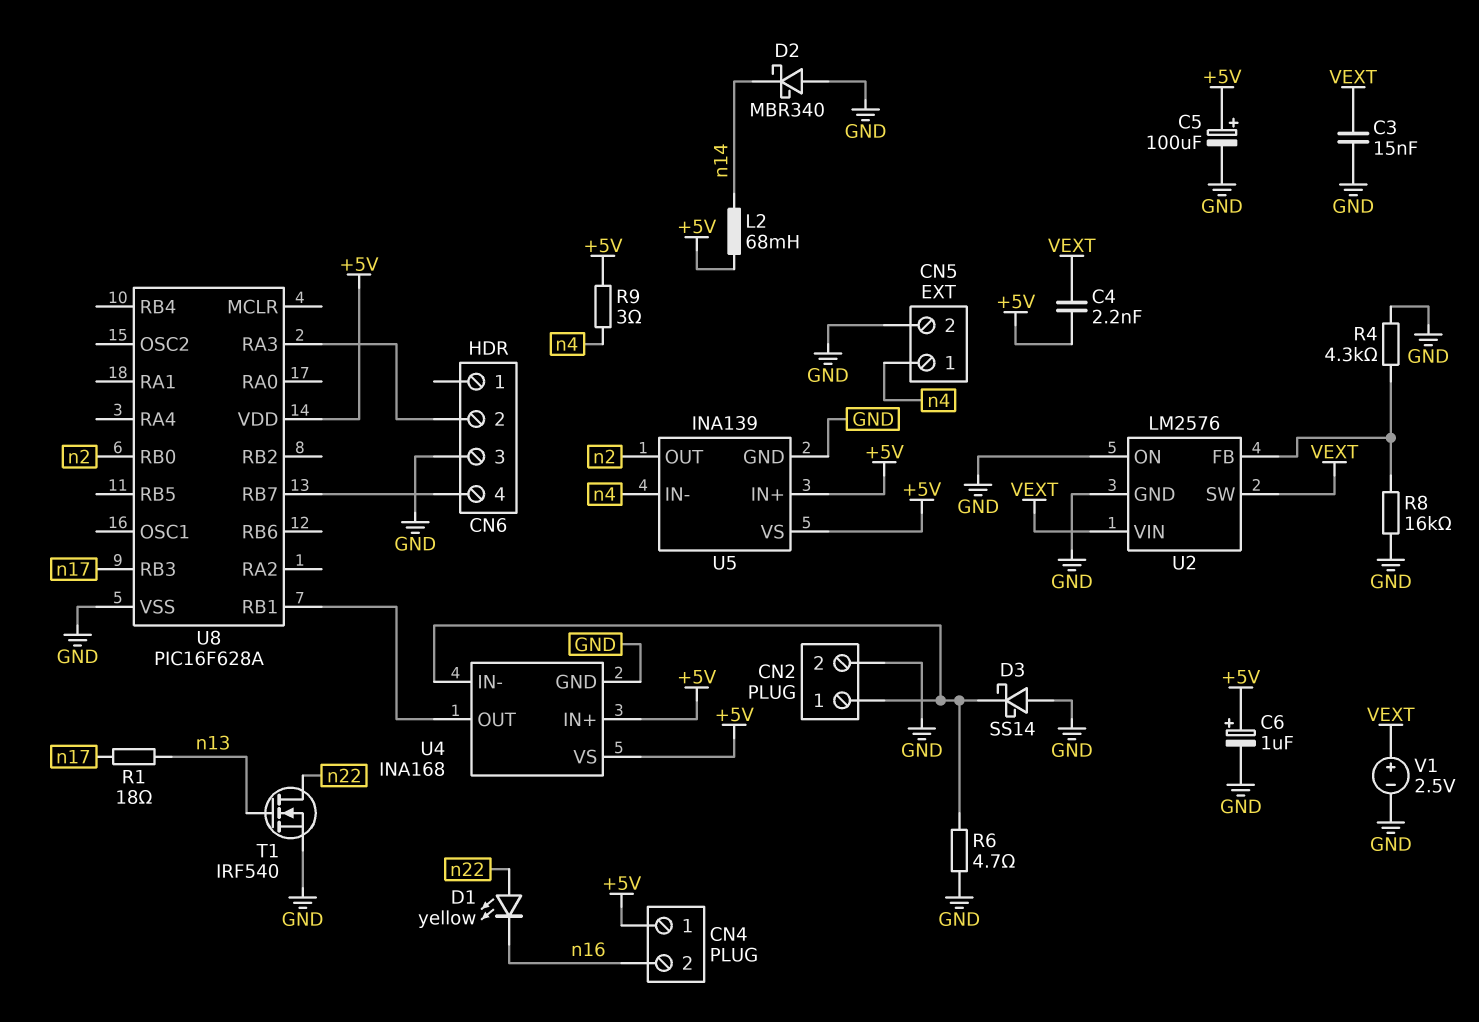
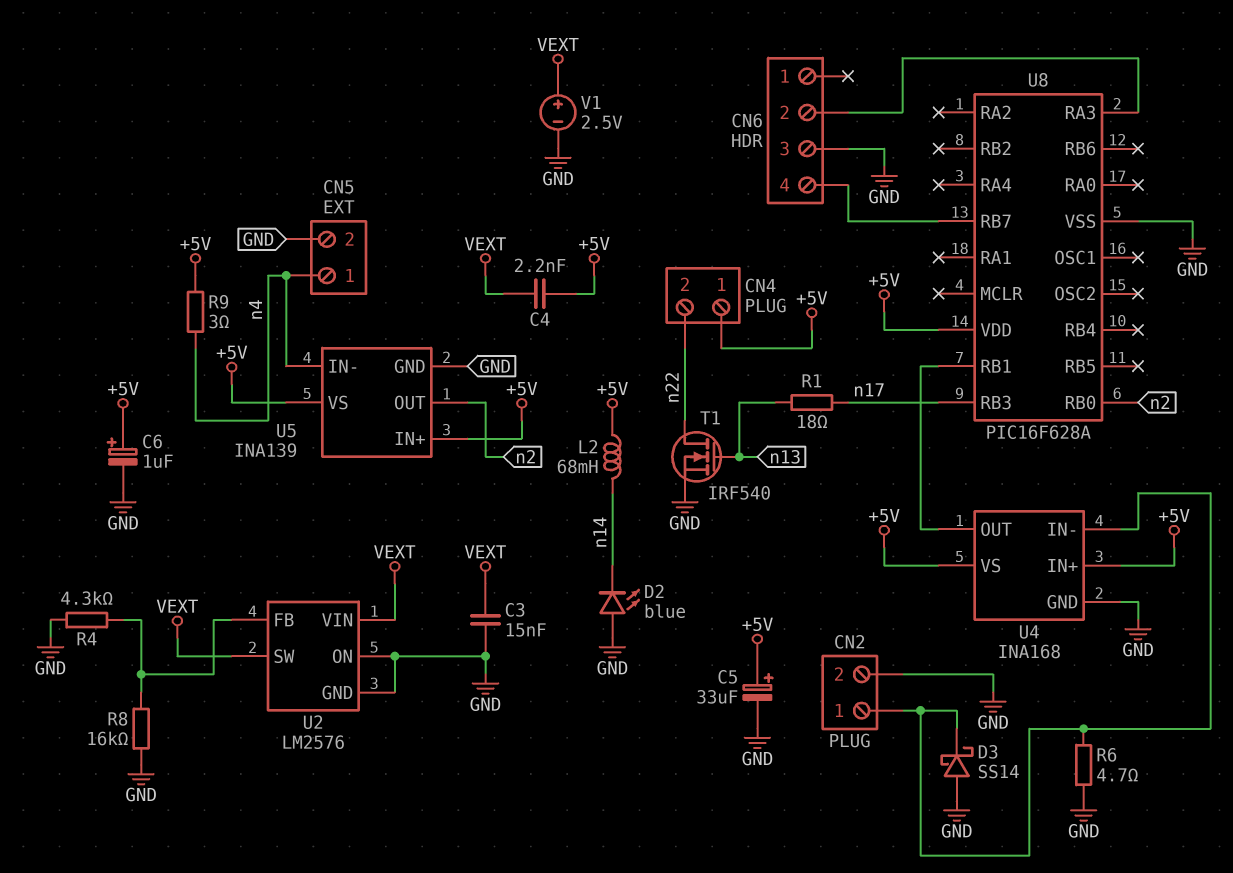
C5: 100uF (plus +5V, minus GND) -> 33uF (plus +5V, minus GND)
CN4 pin 2: n16 -> n22
D1: LED yellow (A n22, K n16) -> none
D2: schottky MBR340 (A GND, K n14) -> LED blue (A GND, K n14)

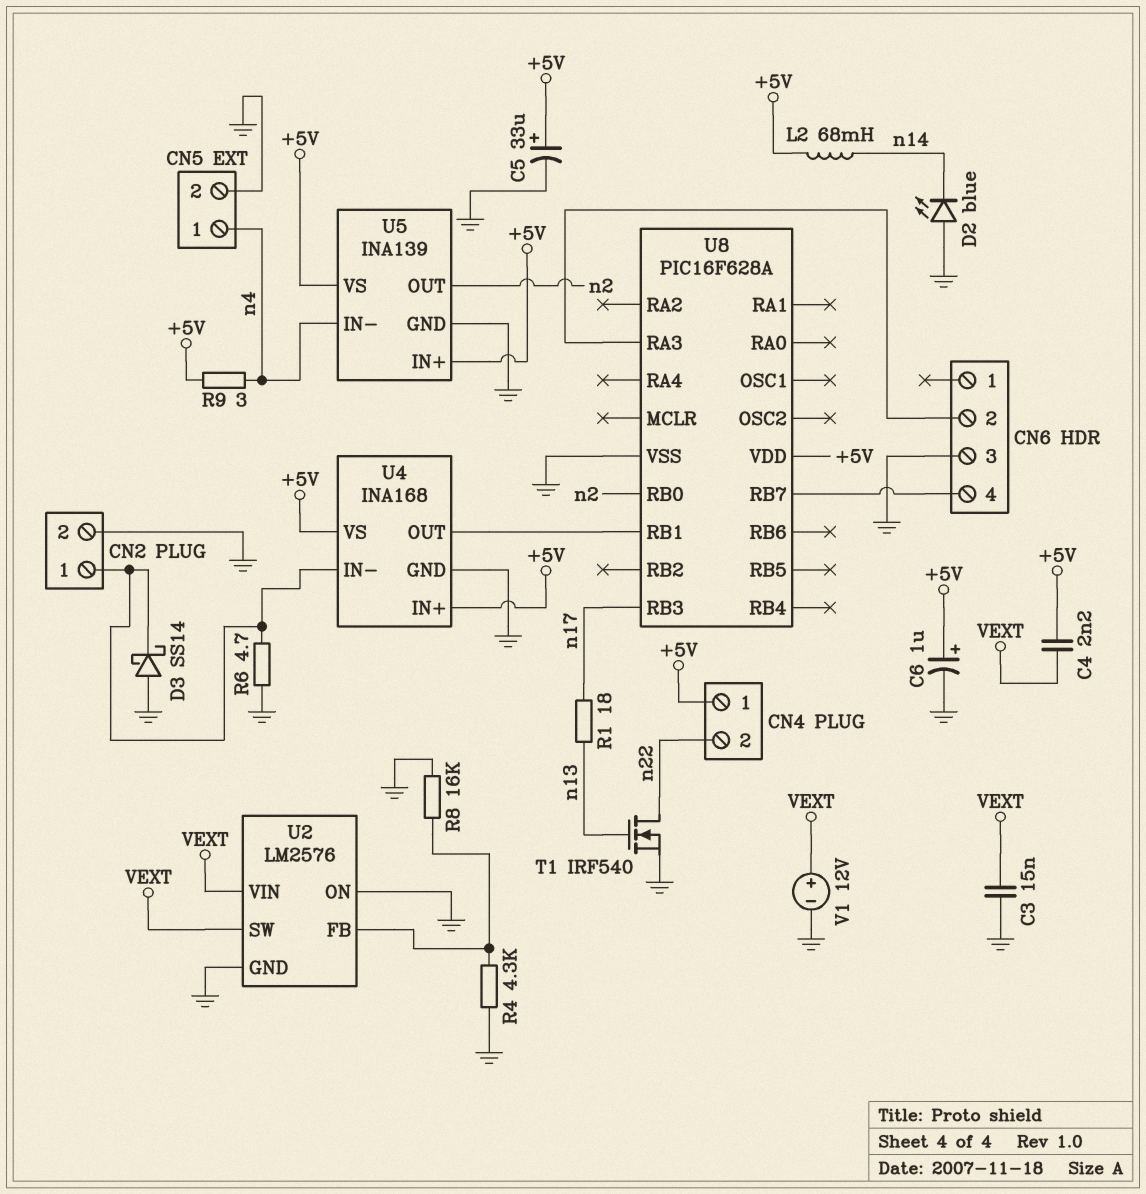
V1: 2.5V (plus VEXT, minus GND) -> 12V (plus VEXT, minus GND)

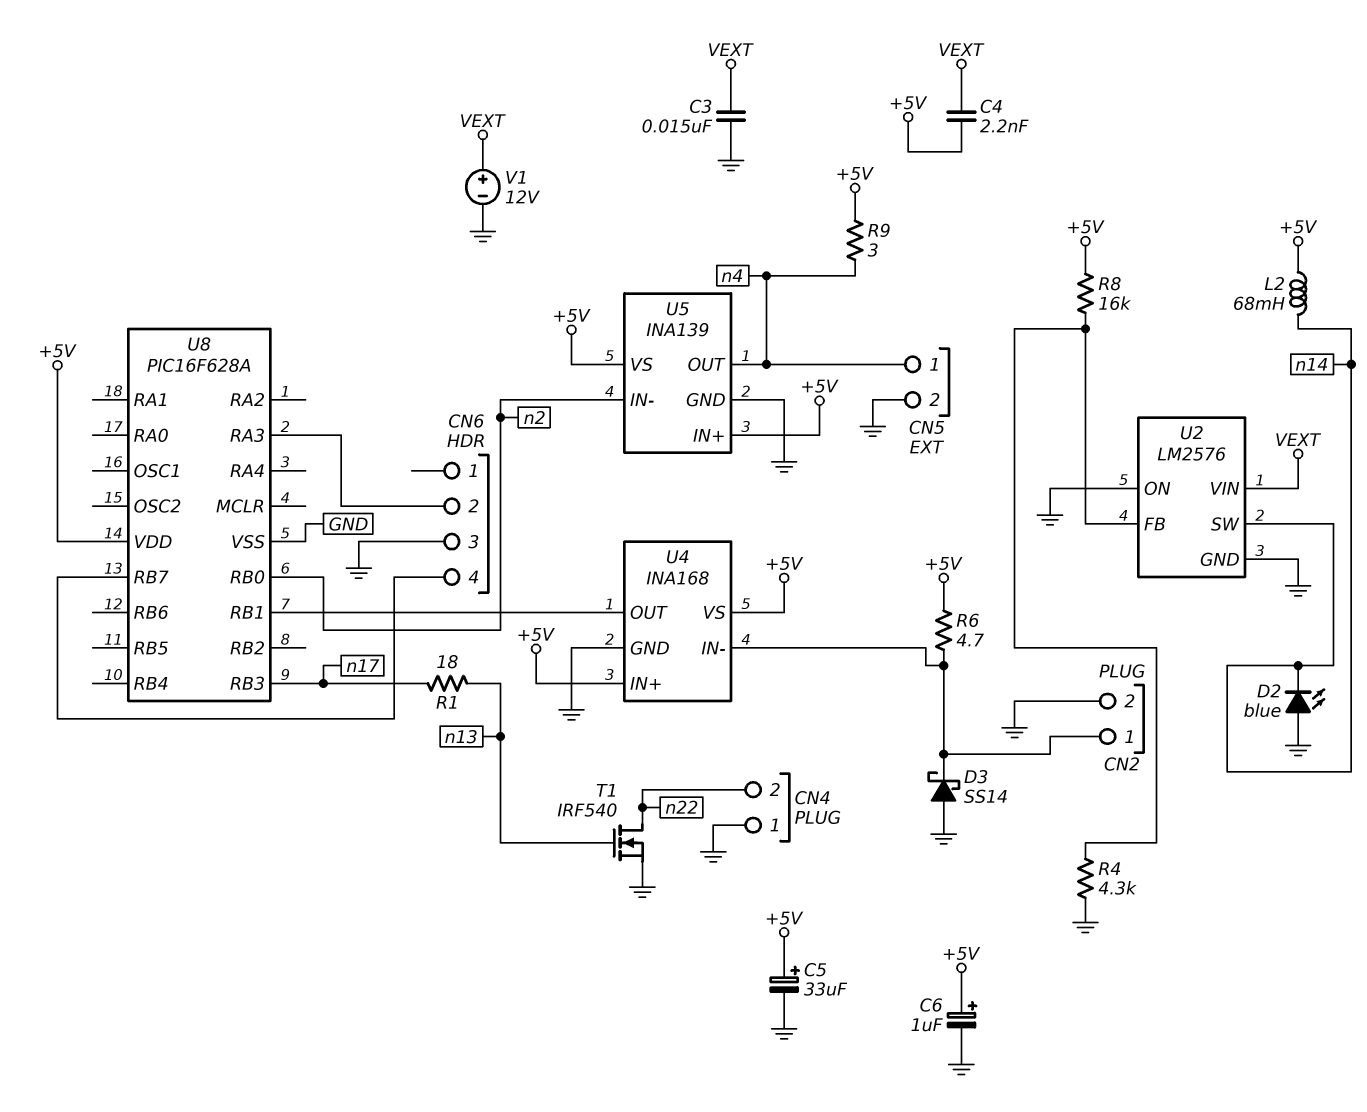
CN4 pin 1: +5V -> GND
R6: 4.7 (CN2/1, GND) -> 4.7 (+5V, CN2/1)
R8: 16k (GND, U2/FB) -> 16k (+5V, U2/FB)
U2 pin SW: VEXT -> n14
U5 pin IN-: n4 -> n2
U5 pin OUT: n2 -> n4

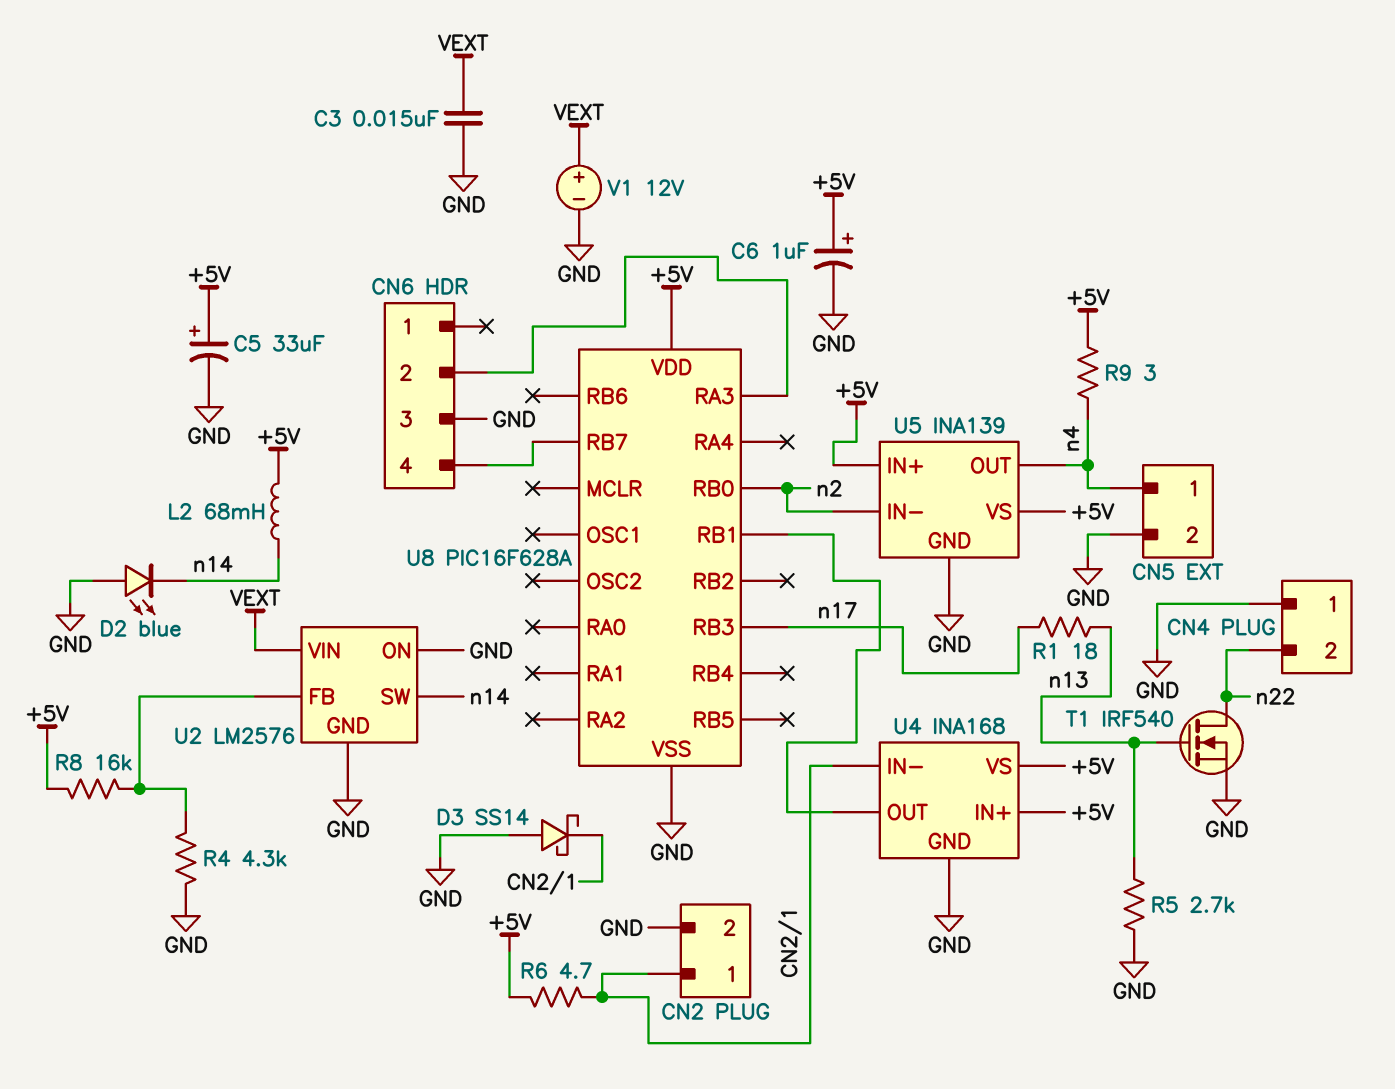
C4: 2.2nF (+5V, VEXT) -> none
R5: none -> 2.7k (GND, n13)

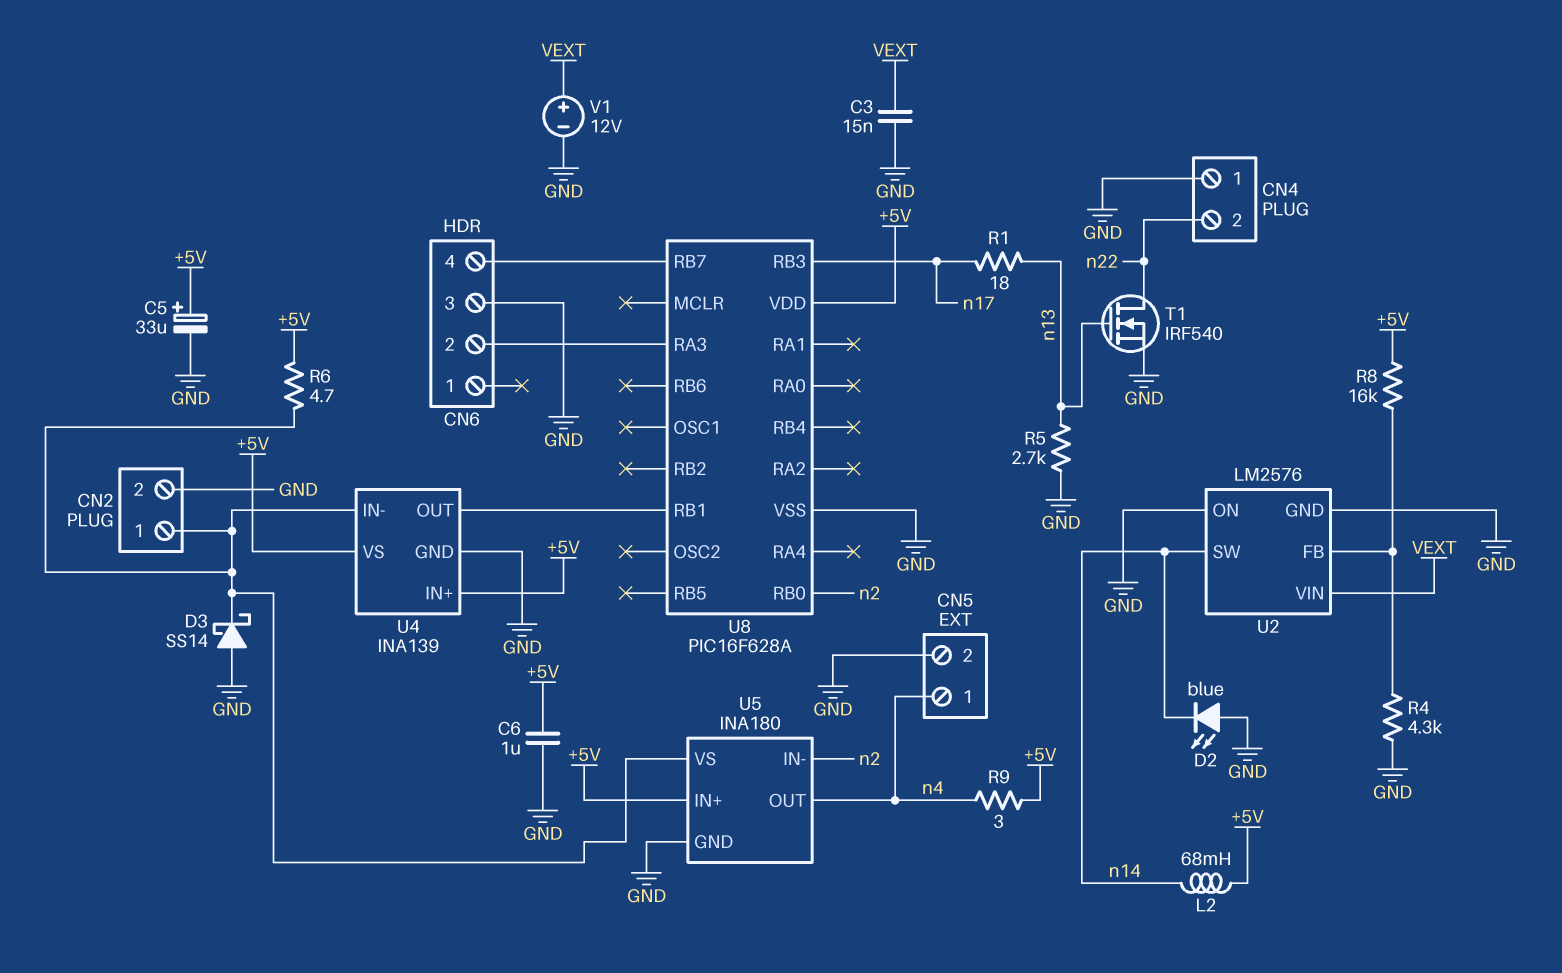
C6: 1uF (plus +5V, minus GND) -> 1uF (+5V, GND)
U4: INA168 -> INA139
U5: INA139 -> INA180
U5 pin VS: +5V -> CN2/1

